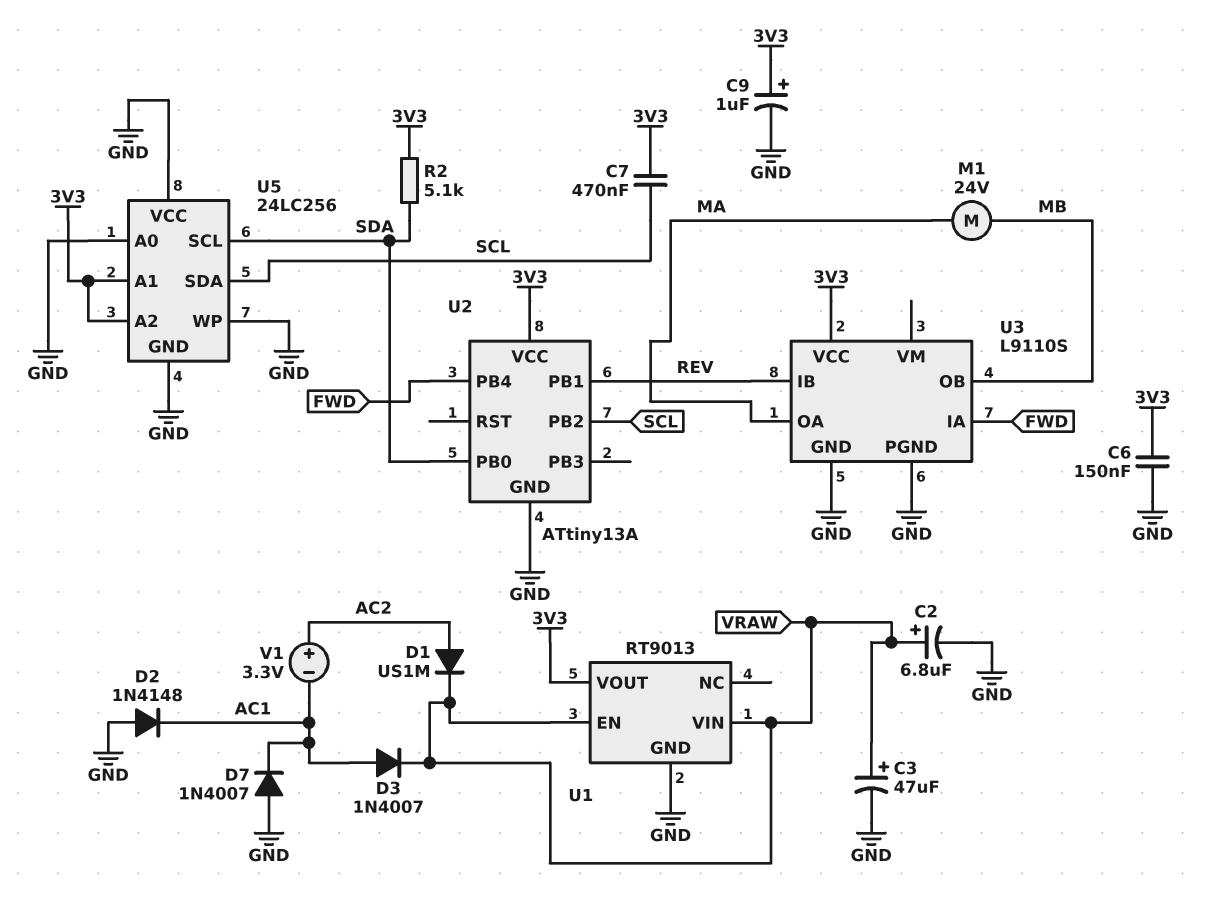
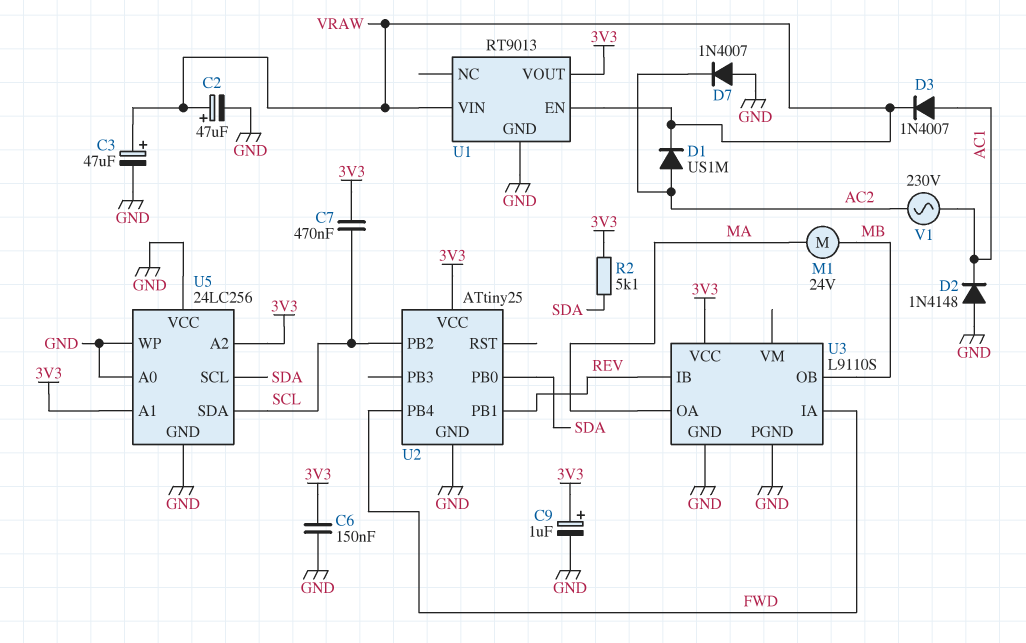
C2: 6.8uF (plus VRAW, minus GND) -> 47uF (plus VRAW, minus GND)
D7: diode 1N4007 (A GND, K AC1) -> diode 1N4007 (A GND, K AC2)
U2: ATtiny13A -> ATtiny25
V1: 3.3V (plus AC2, minus AC1) -> AC 230V (AC1, AC2)

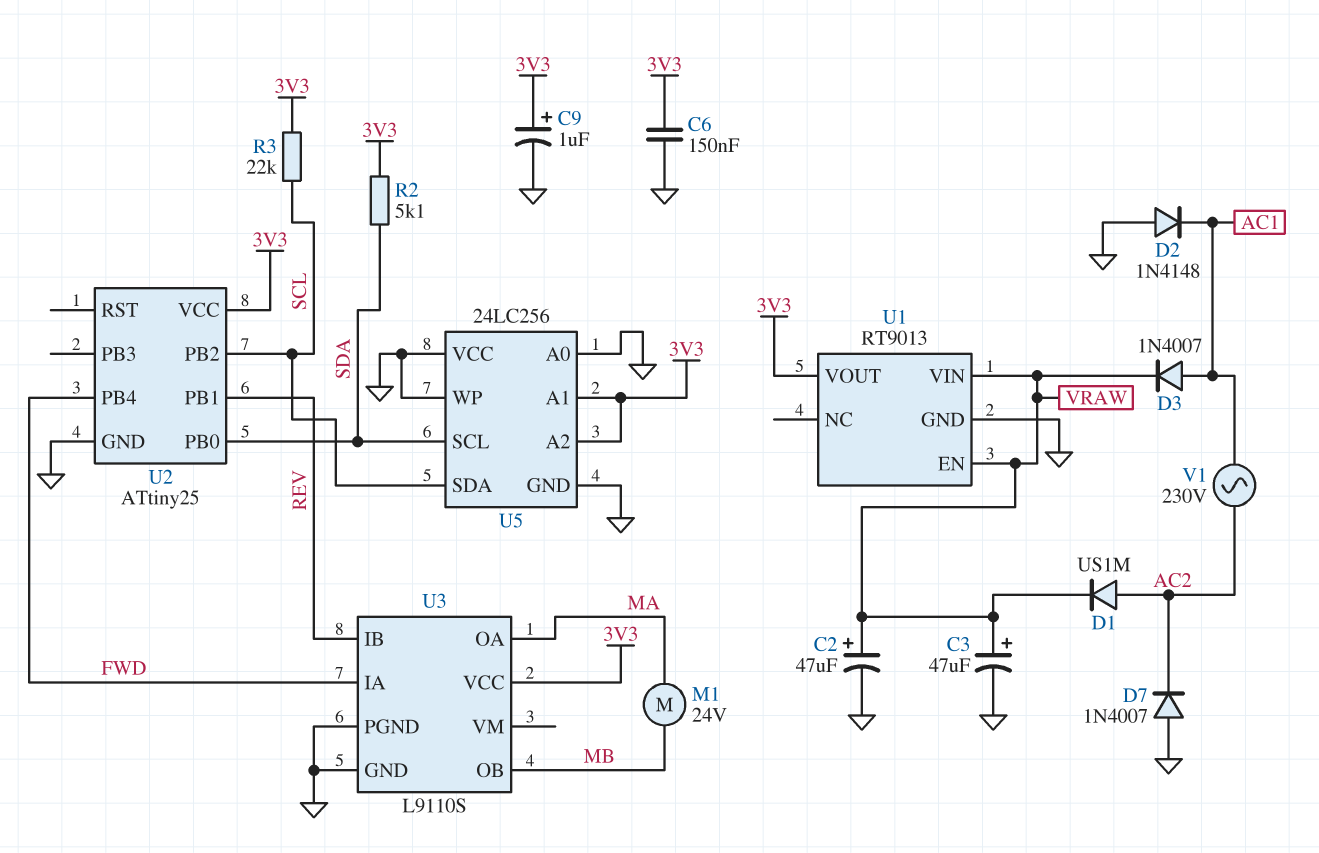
C7: 470nF (3V3, SCL) -> none
R3: none -> 22k (3V3, SCL)

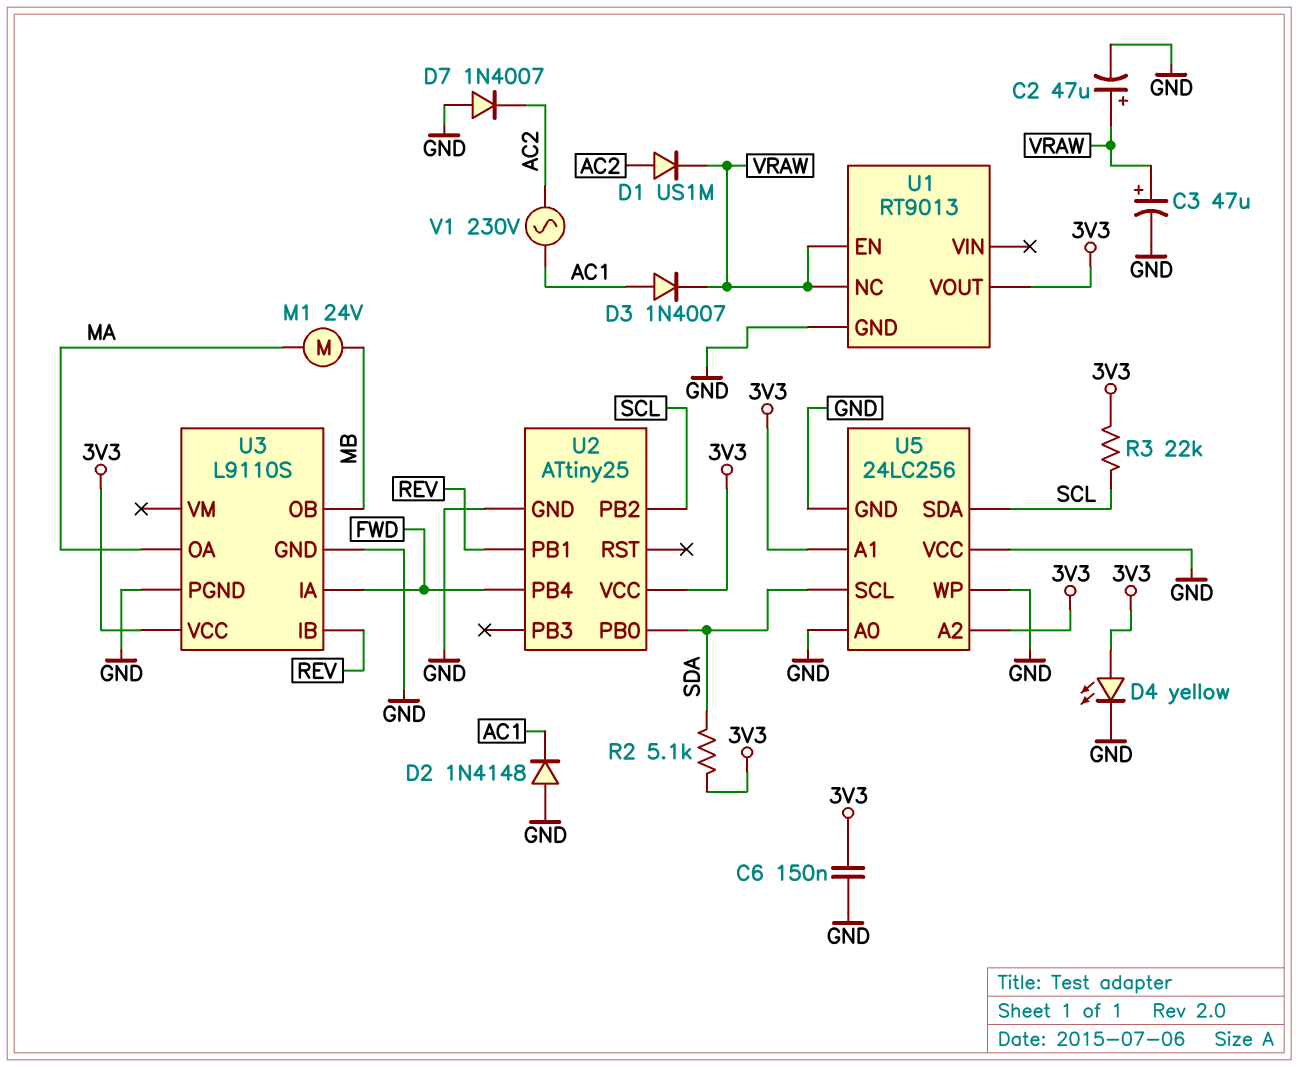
C9: 1uF (plus 3V3, minus GND) -> none
D4: none -> LED yellow (A 3V3, K GND)
U1 pin NC: none -> VRAW
U1 pin VIN: VRAW -> none

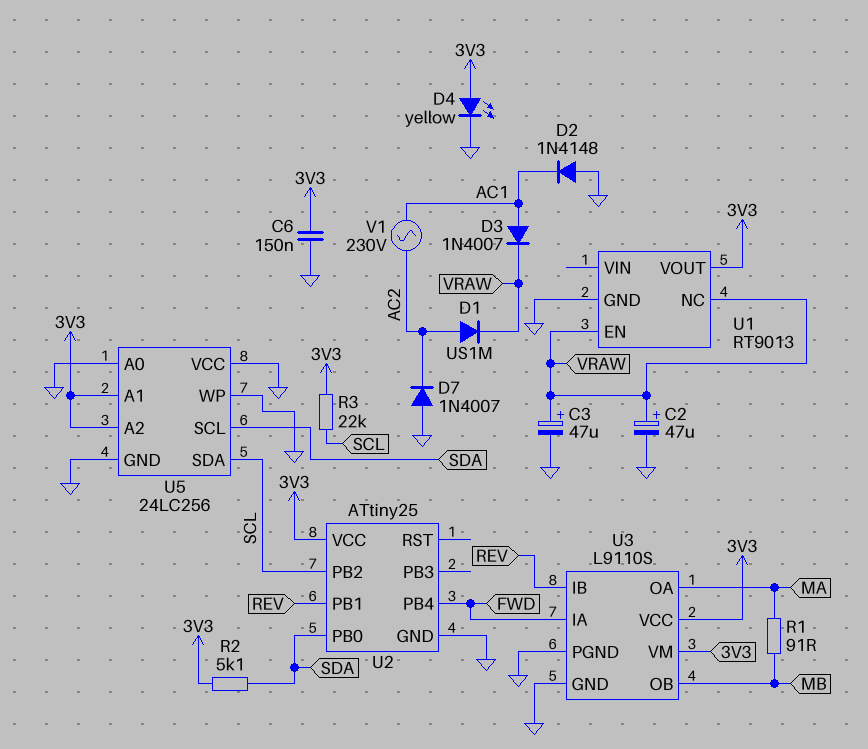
M1: motor 24V (MA, MB) -> none
R1: none -> 91 (MA, MB)
U3 pin VM: none -> 3V3

